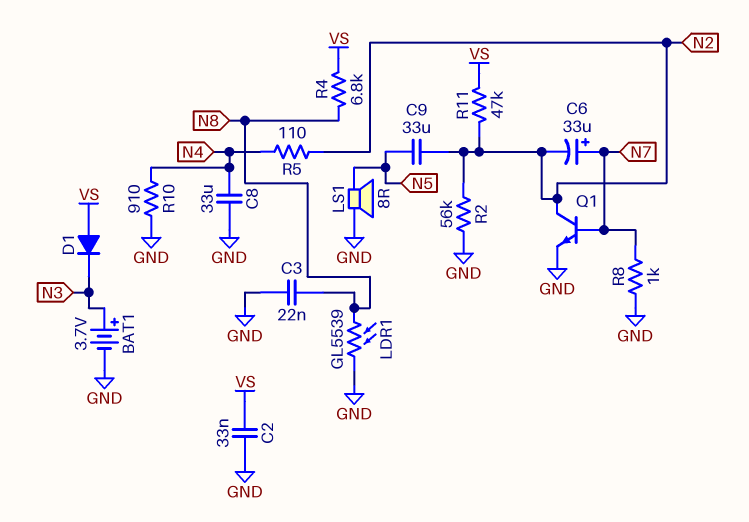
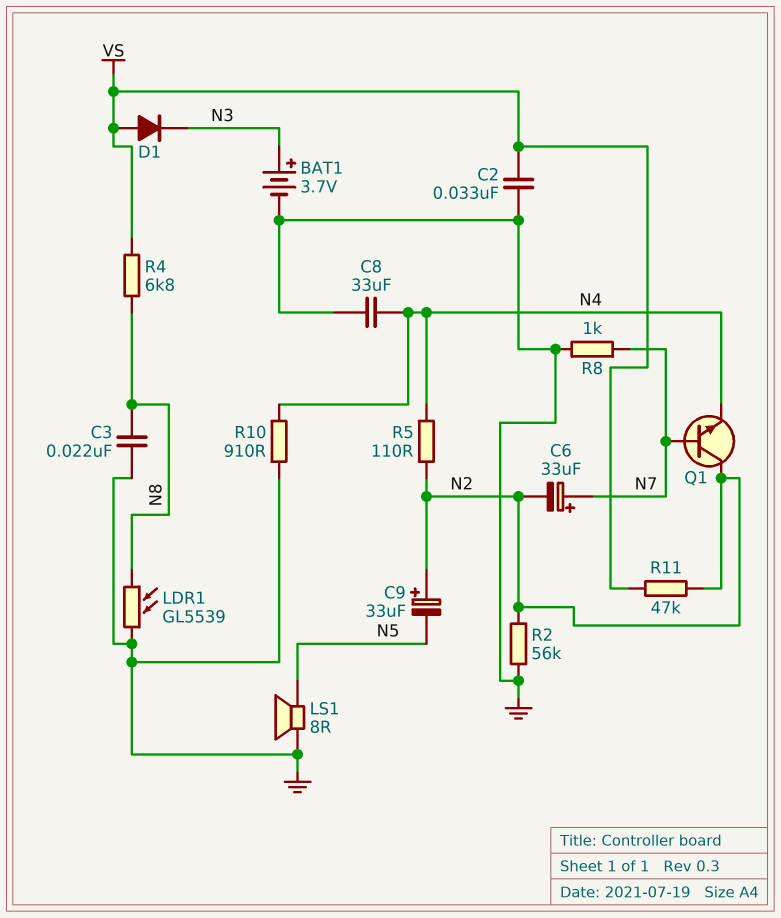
C9: 33uF (N2, N5) -> 33uF (plus N2, minus N5)
Q1: NPN (B N7, C N2, E GND) -> NPN (B N7, C N2, E N4)

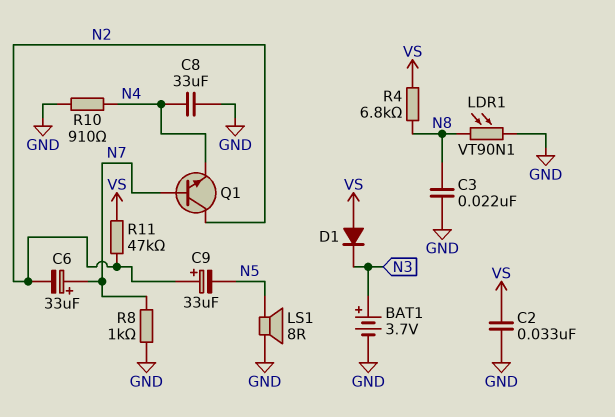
LDR1: GL5539 (GND, N8) -> VT90N1 (GND, N8)
R2: 56k (GND, N2) -> none
R5: 110 (N2, N4) -> none

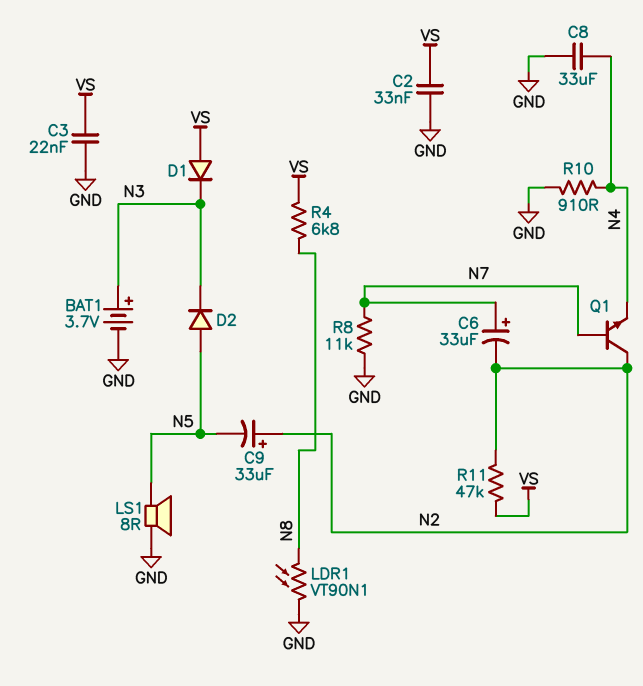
C3: 22nF (GND, N8) -> 22nF (GND, VS)
D2: none -> diode (A N5, K N3)
R8: 1k (GND, N7) -> 11k (GND, N7)

